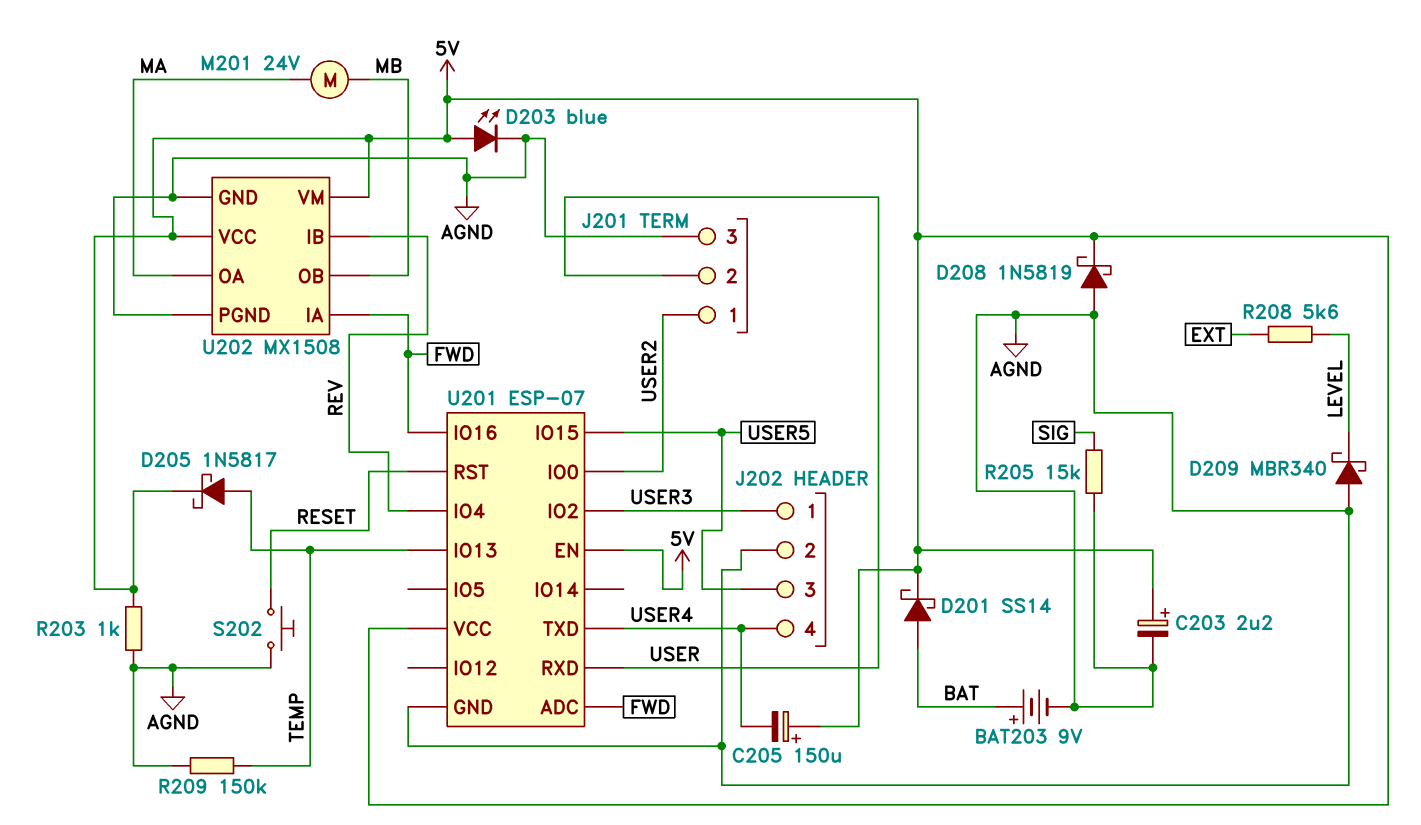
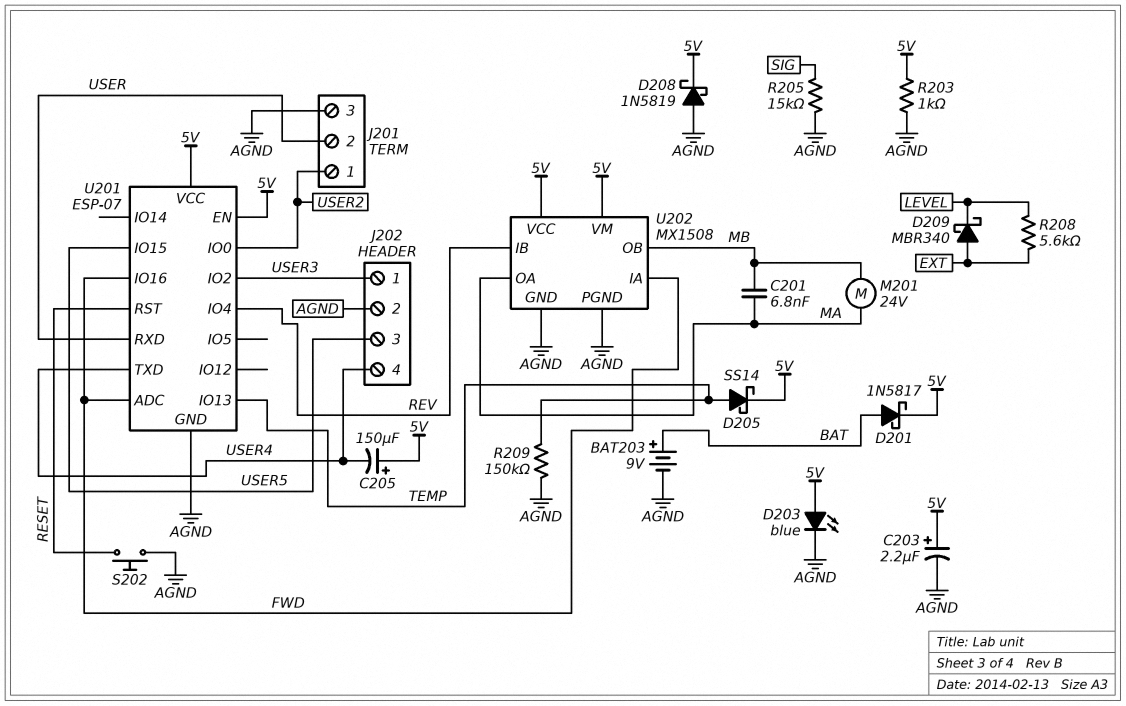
C201: none -> 6.8nF (MA, MB)
D201: schottky SS14 (A BAT, K 5V) -> schottky 1N5817 (A BAT, K 5V)
D205: schottky 1N5817 (A TEMP, K 5V) -> schottky SS14 (A TEMP, K 5V)
D209: schottky MBR340 (A AGND, K LEVEL) -> schottky MBR340 (A EXT, K LEVEL)

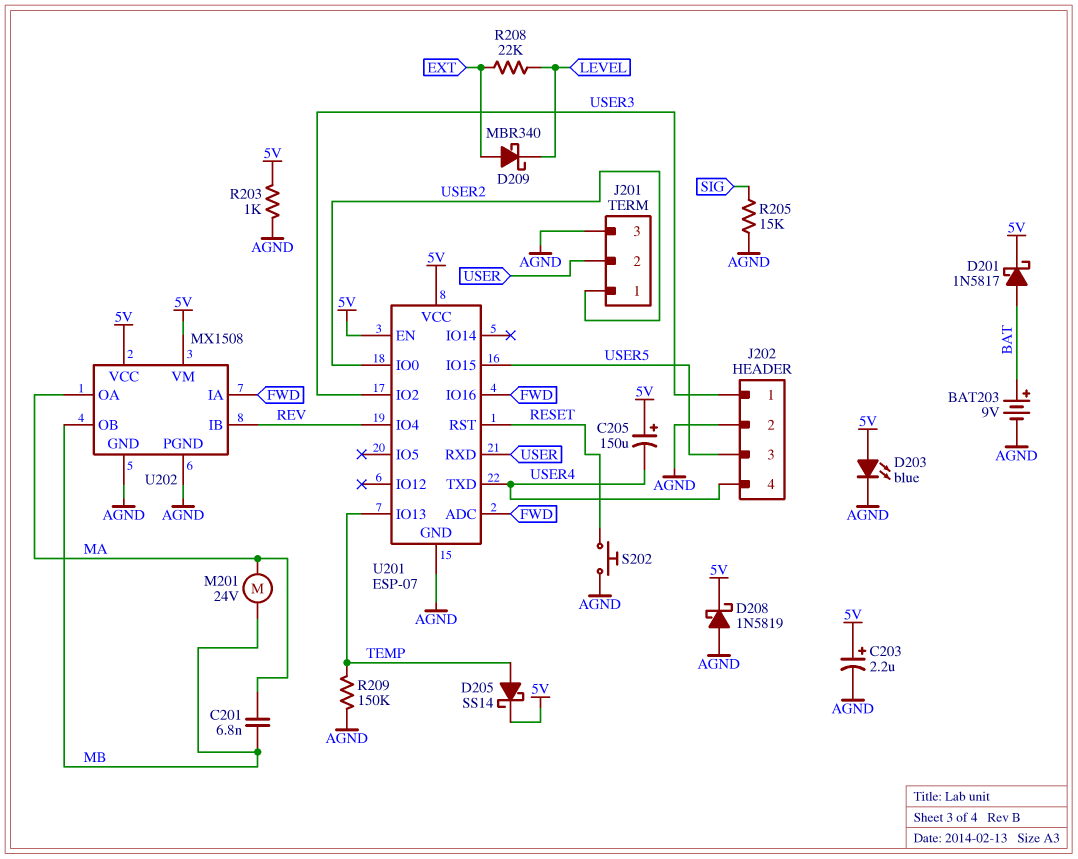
R208: 5.6k (EXT, LEVEL) -> 22k (EXT, LEVEL)

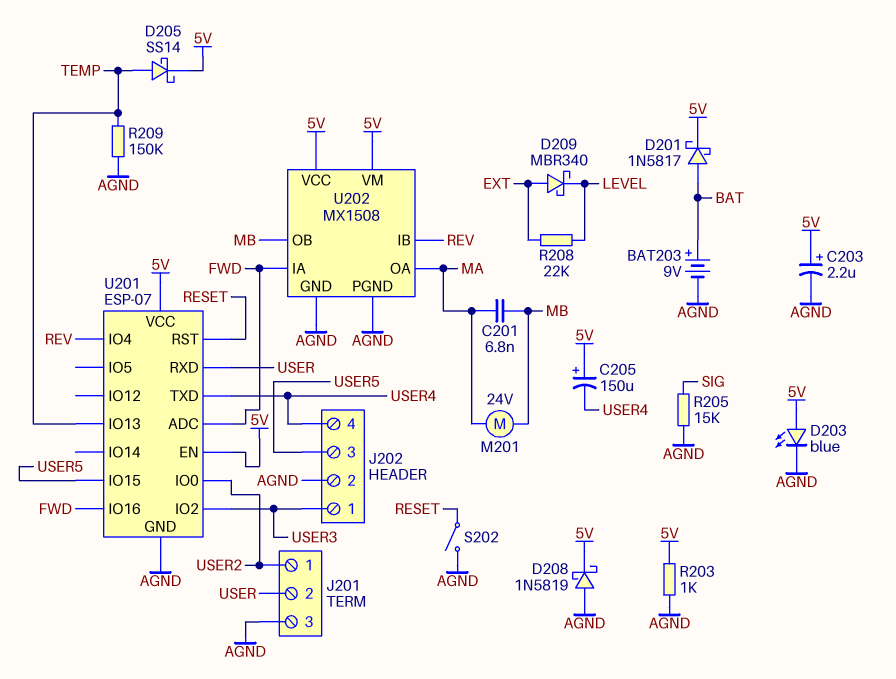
S202: button (AGND, RESET) -> switch (AGND, RESET)

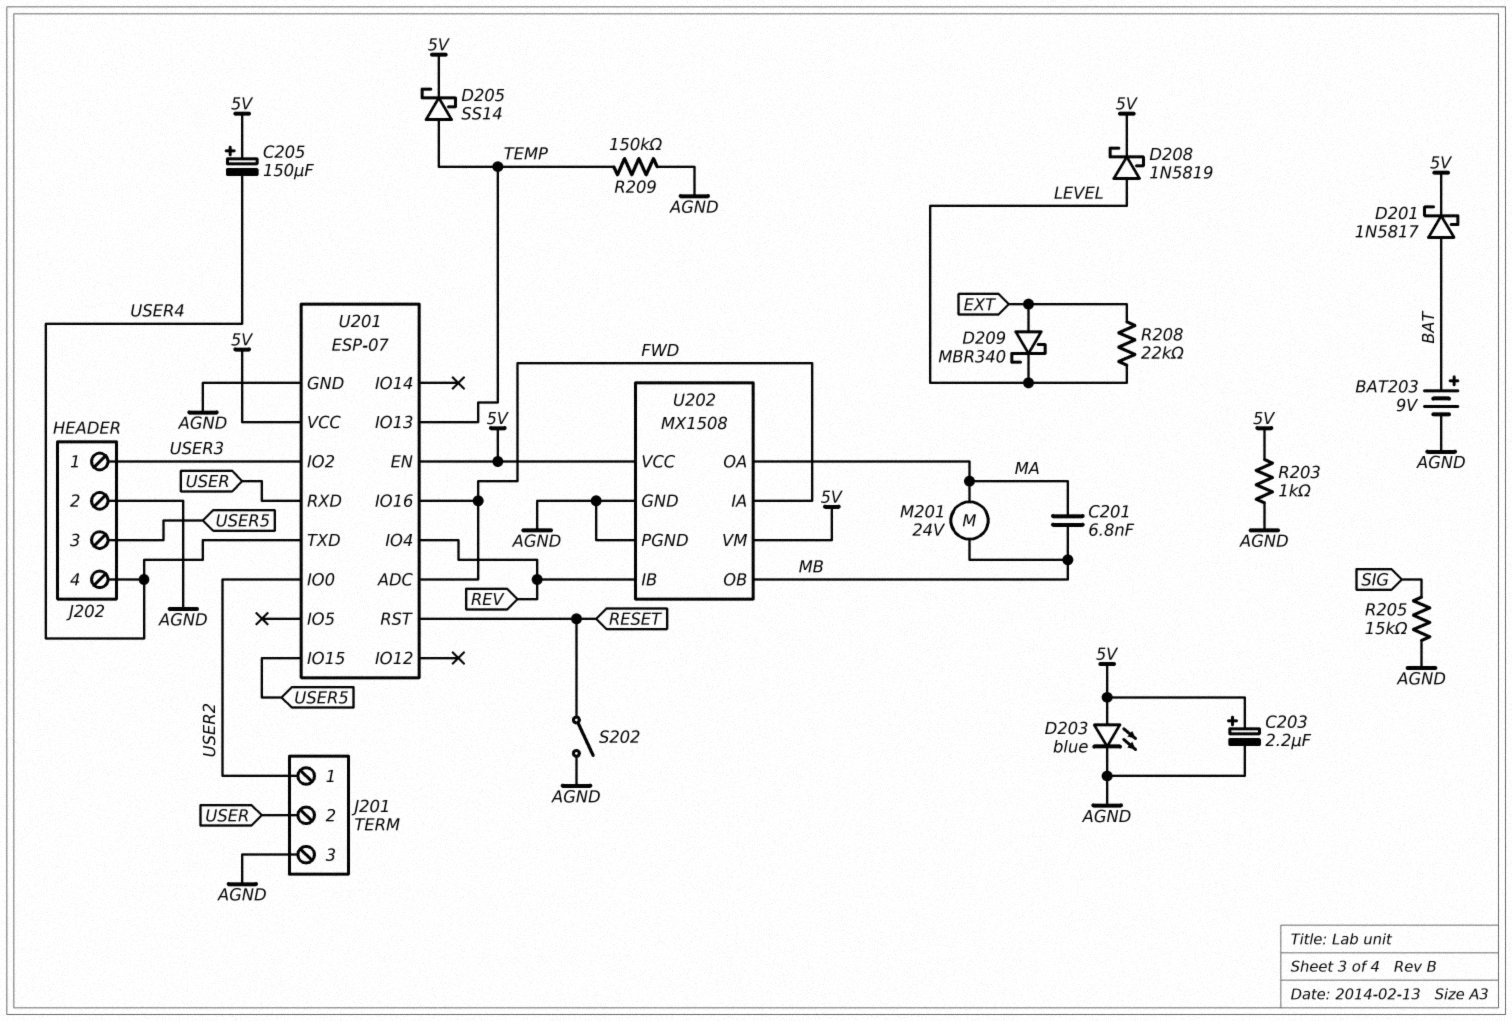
D208: schottky 1N5819 (A AGND, K 5V) -> schottky 1N5819 (A LEVEL, K 5V)

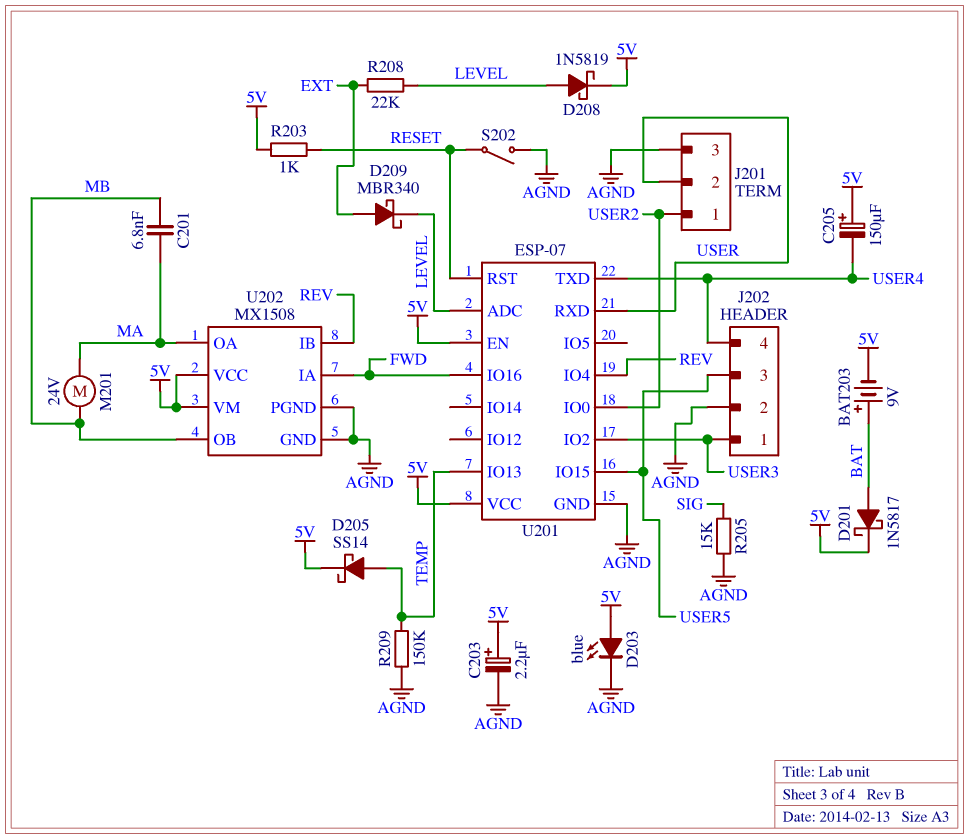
BAT203: 9V (plus BAT, minus AGND) -> 9V (plus BAT, minus 5V)
R203: 1k (5V, AGND) -> 1k (5V, RESET)
U201 pin ADC: FWD -> LEVEL

